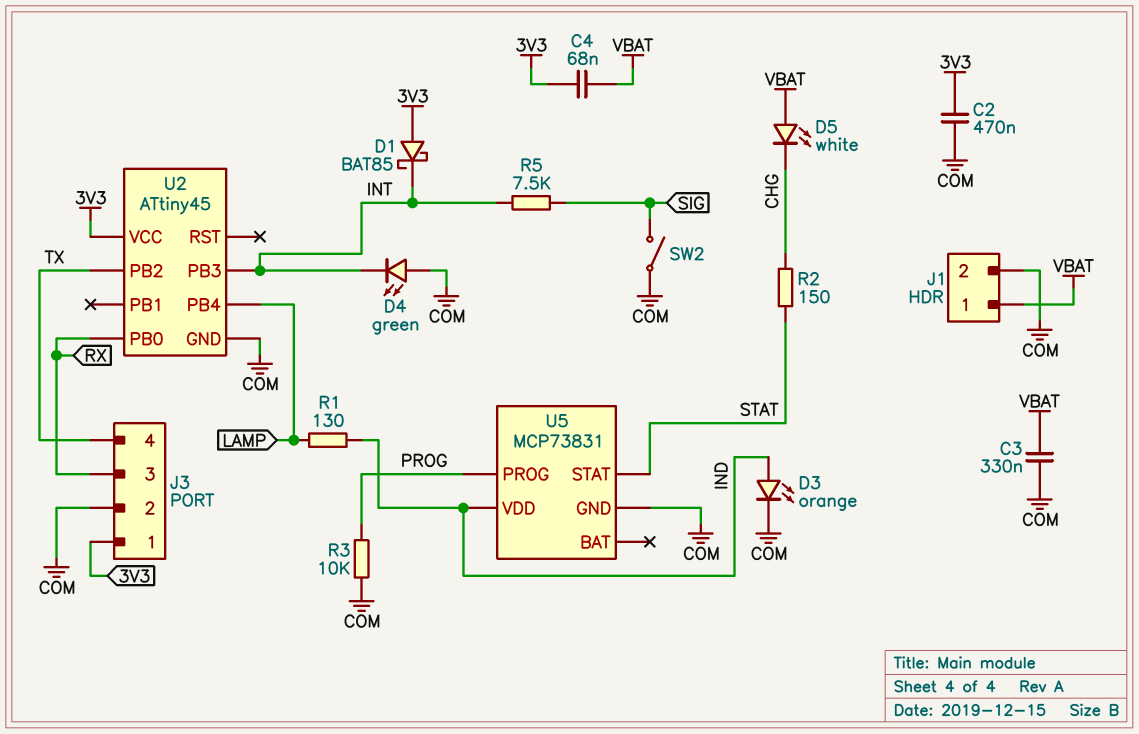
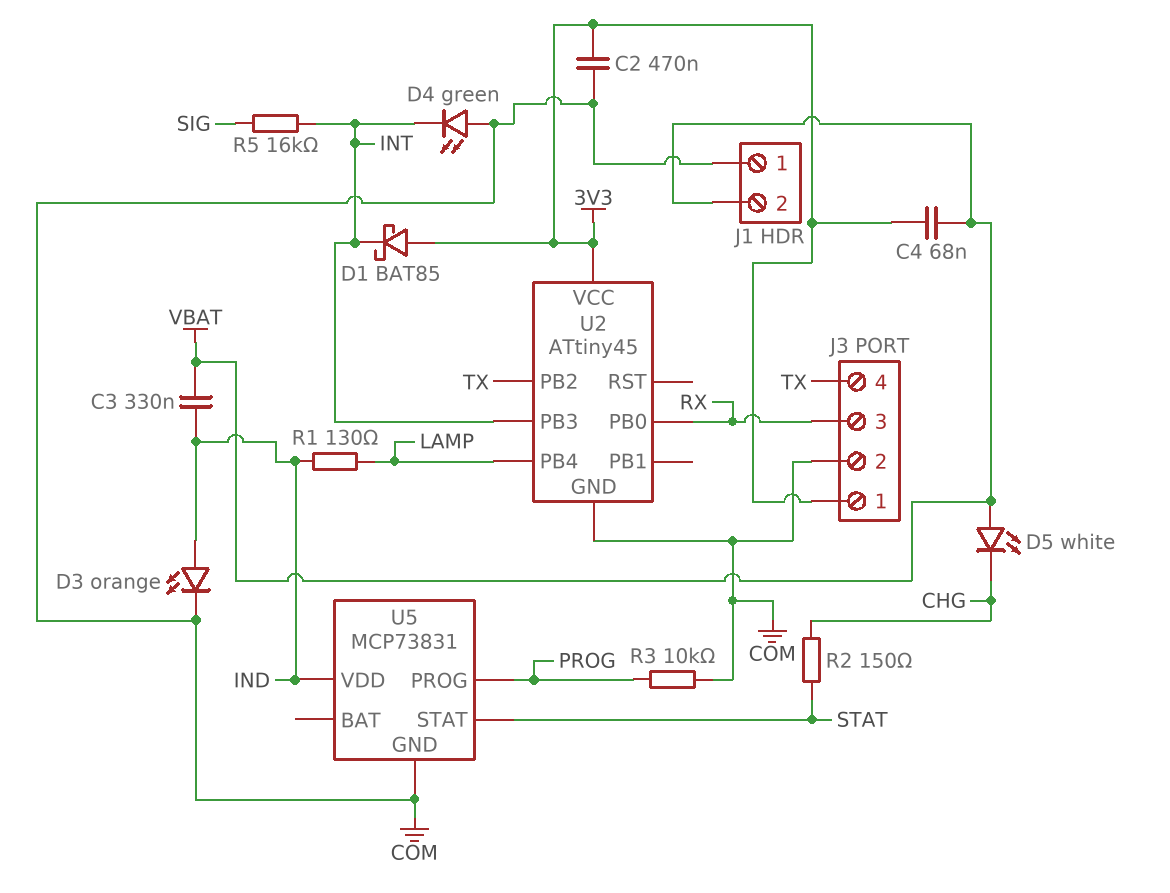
C3: 330nF (COM, VBAT) -> 330nF (IND, VBAT)
J1 pin 1: VBAT -> COM
J1 pin 2: COM -> VBAT
R5: 7.5k (INT, SIG) -> 16k (INT, SIG)
SW2: switch (COM, SIG) -> none

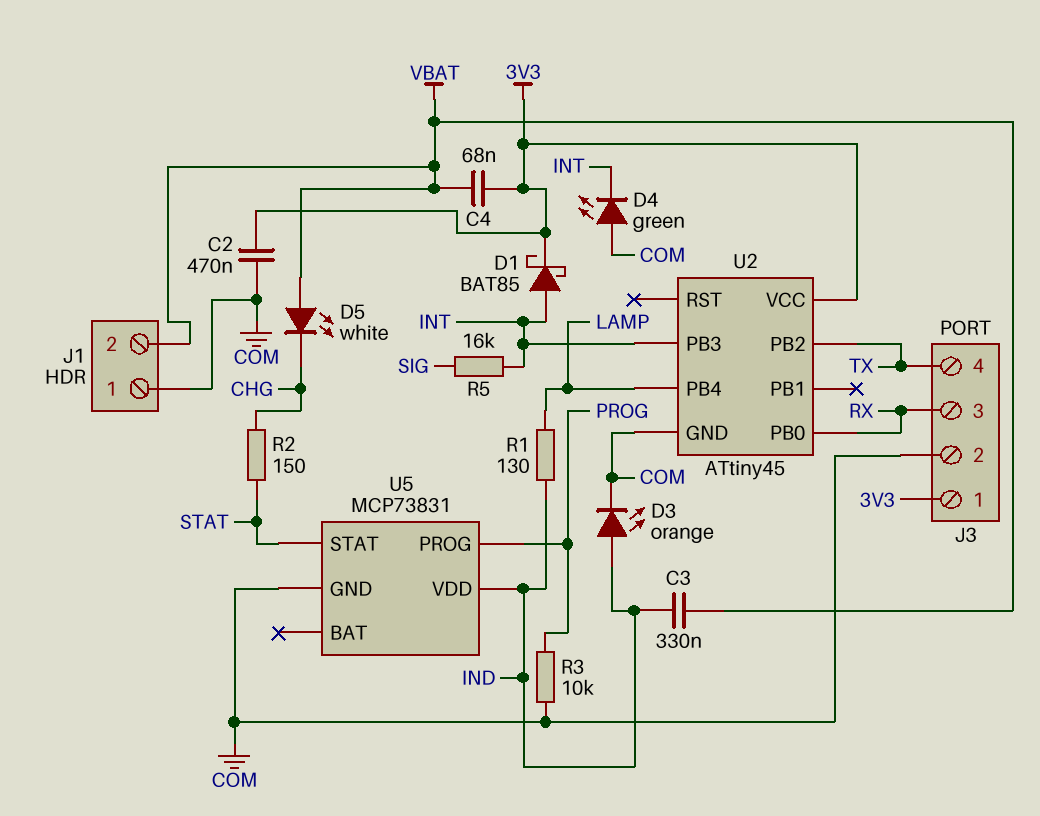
D1: schottky BAT85 (A 3V3, K INT) -> schottky BAT85 (A INT, K 3V3)

